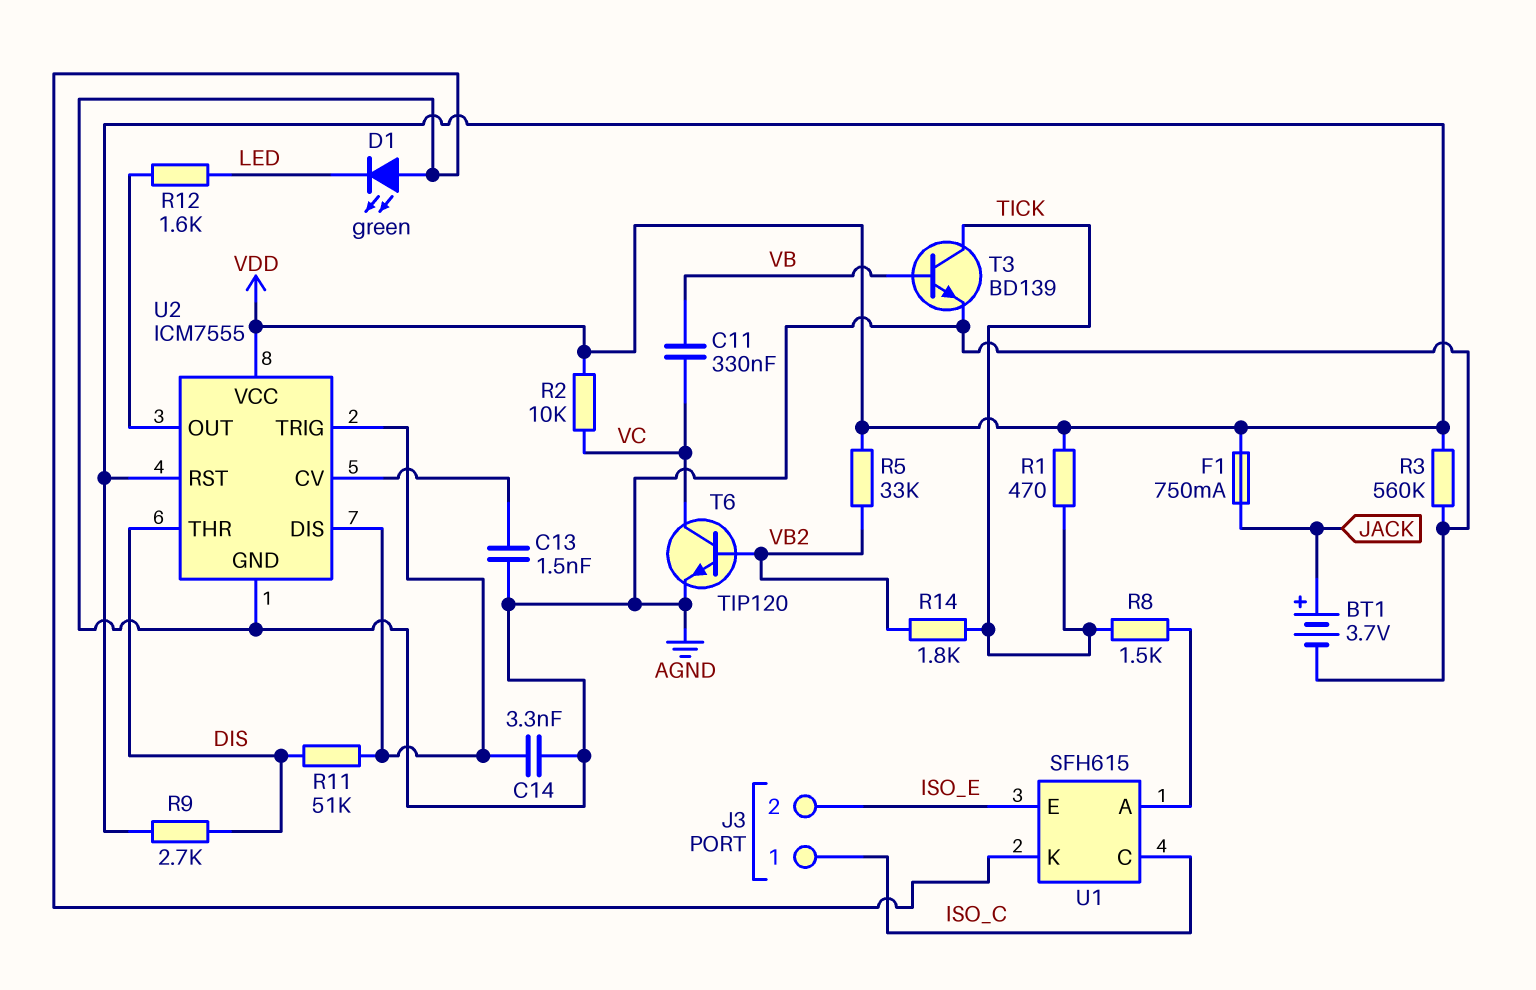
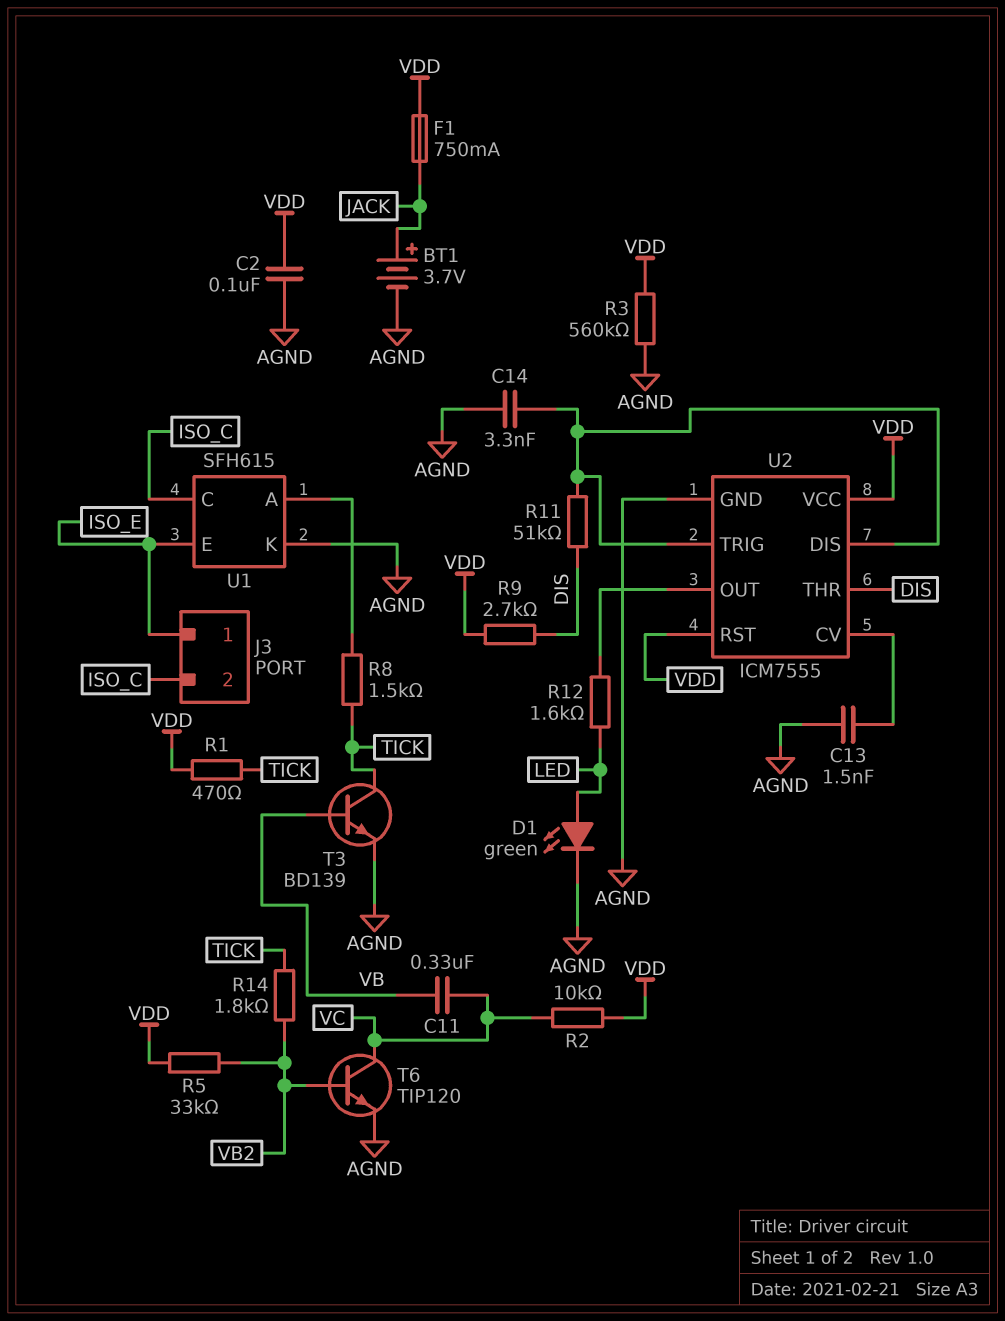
C2: none -> 100nF (AGND, VDD)
D1: LED green (A AGND, K LED) -> LED green (A LED, K AGND)
J3 pin 1: ISO_C -> ISO_E
J3 pin 2: ISO_E -> ISO_C

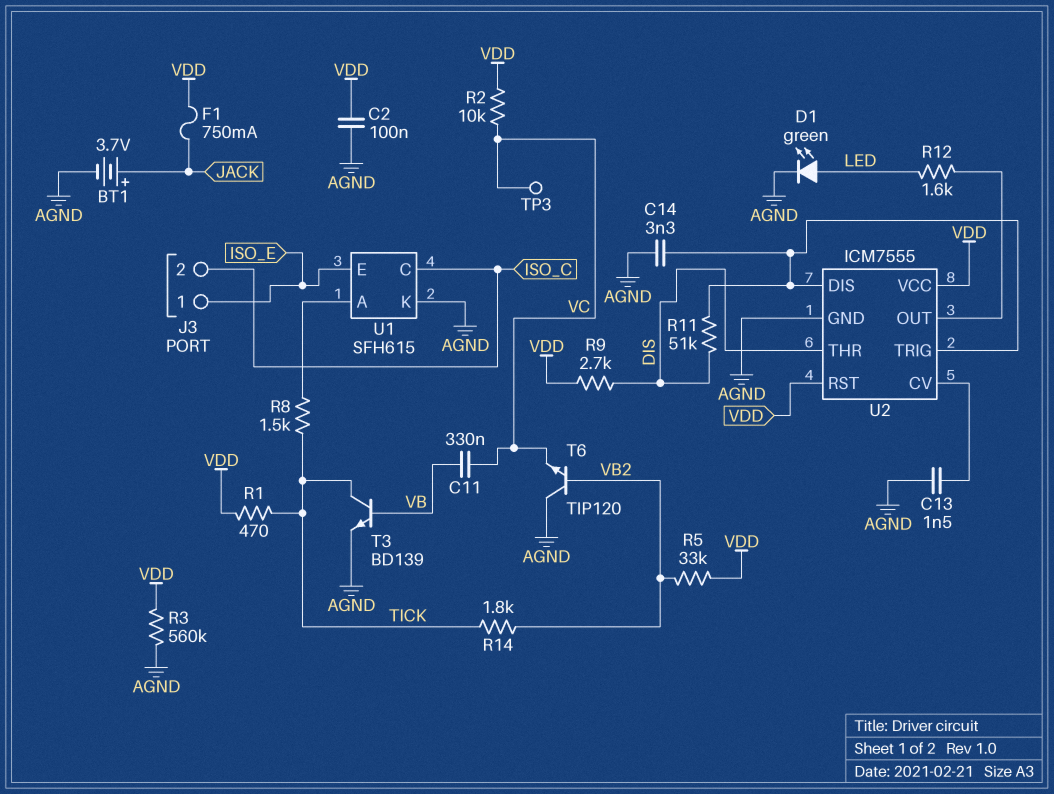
T6: NPN TIP120 (B VB2, C VC, E AGND) -> NPN TIP120 (B VB2, C AGND, E VC)
TP3: none -> test point (VC)

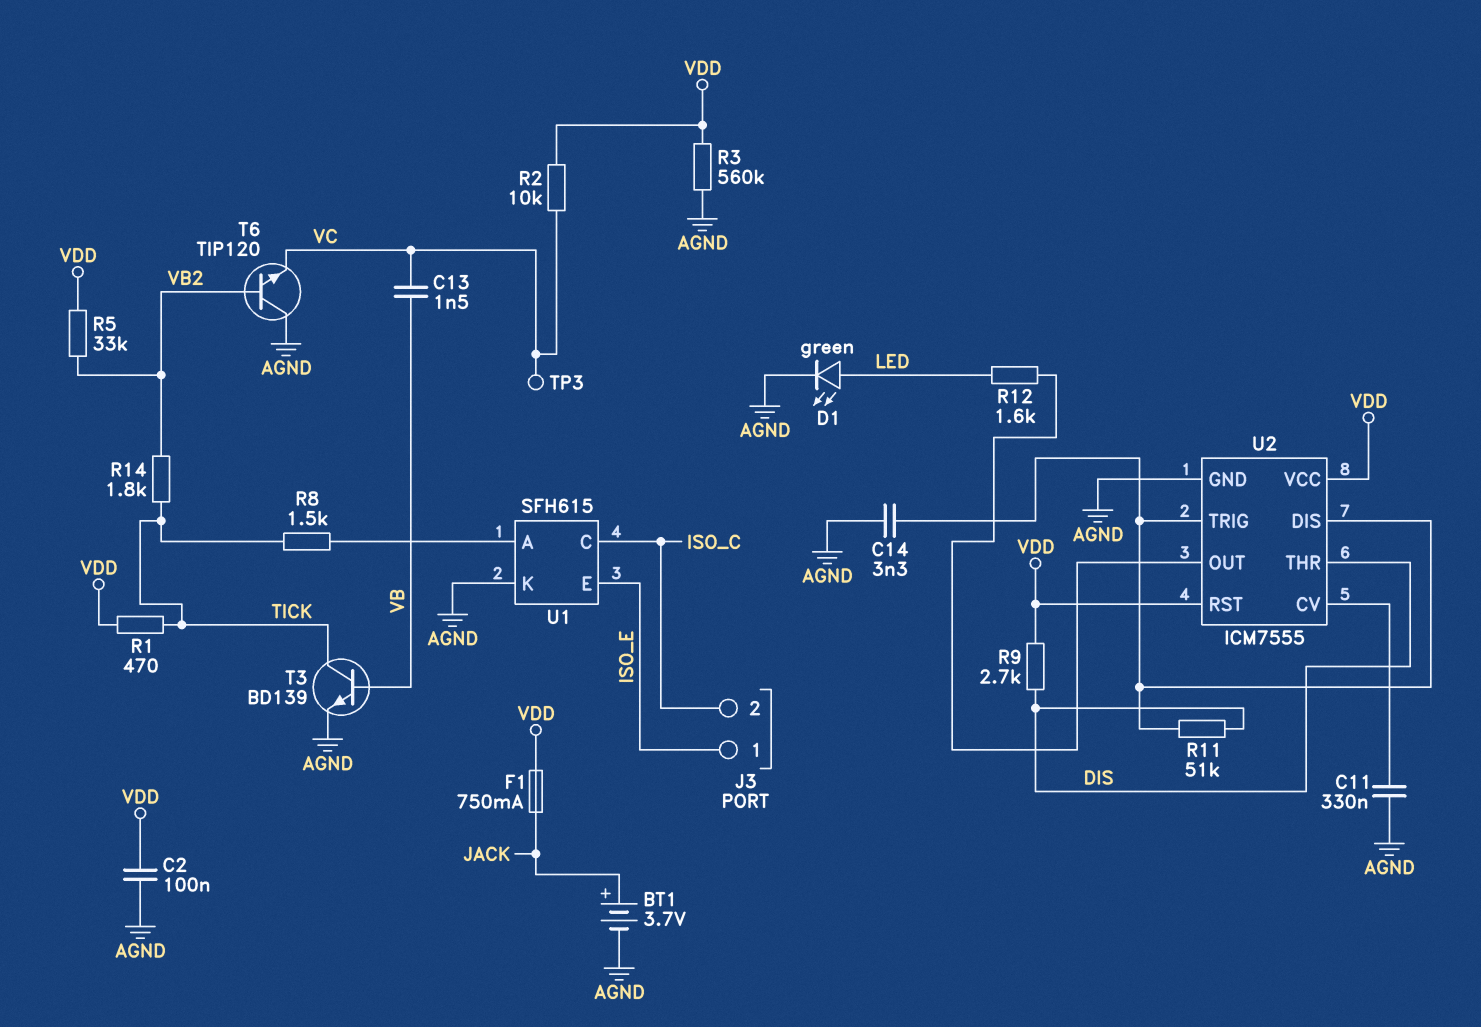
C11: 330nF (VB, VC) -> 330nF (AGND, U2/CV)
C13: 1.5nF (AGND, U2/CV) -> 1.5nF (VB, VC)

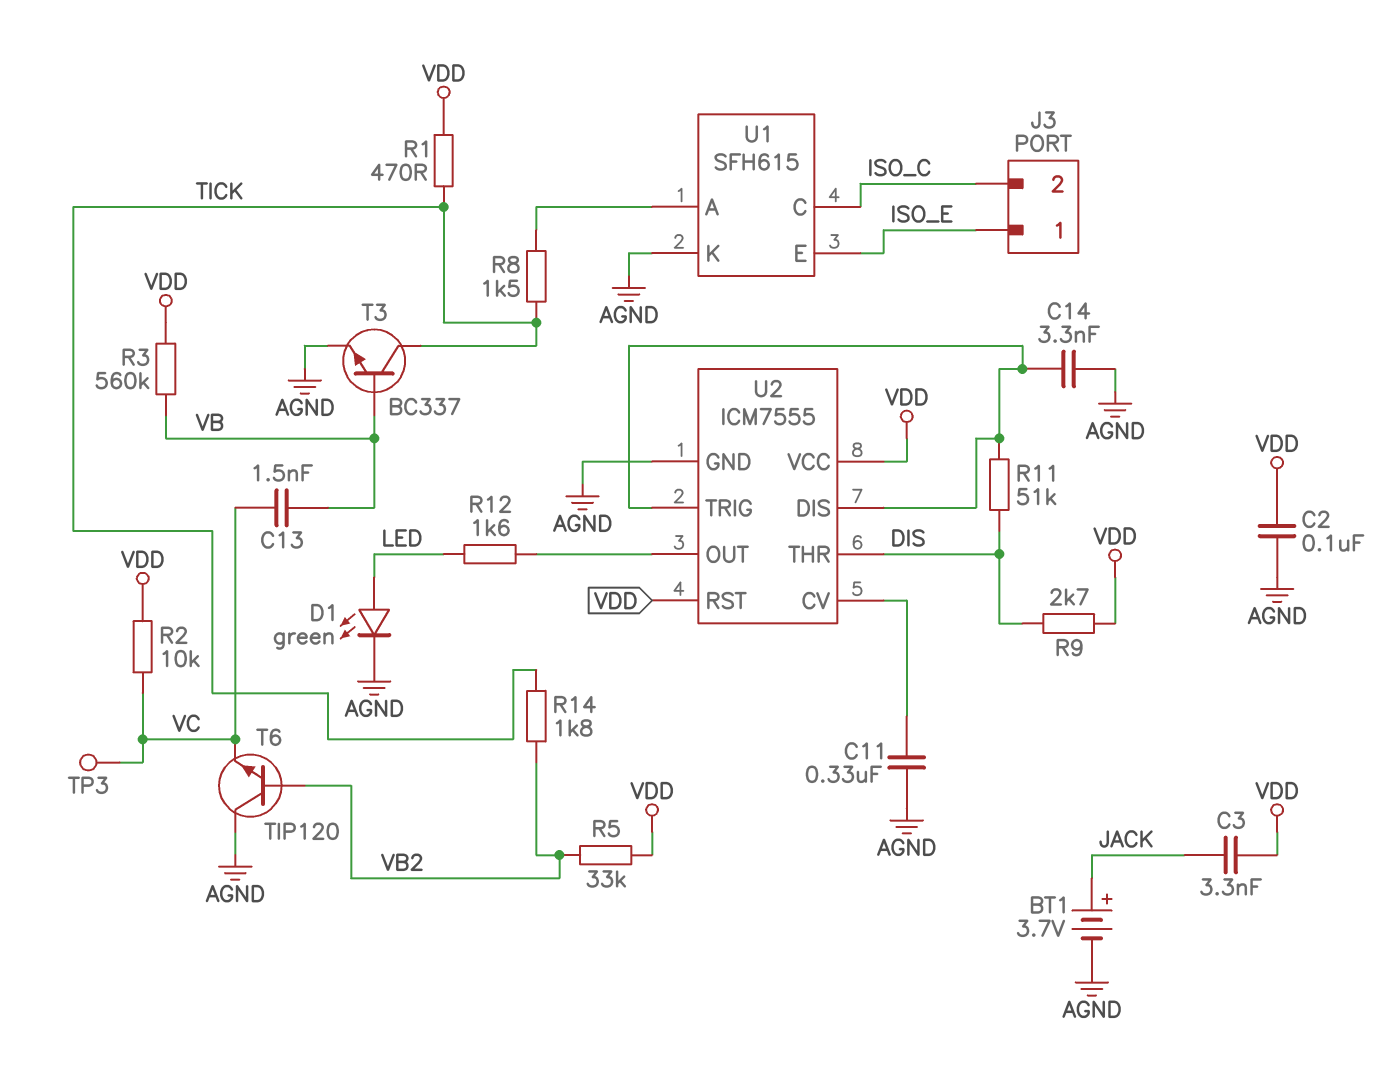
C3: none -> 3.3nF (JACK, VDD)
F1: 750mA (JACK, VDD) -> none
R3: 560k (AGND, VDD) -> 560k (VB, VDD)
T3: NPN BD139 (B VB, C TICK, E AGND) -> NPN BC337 (B VB, C TICK, E AGND)

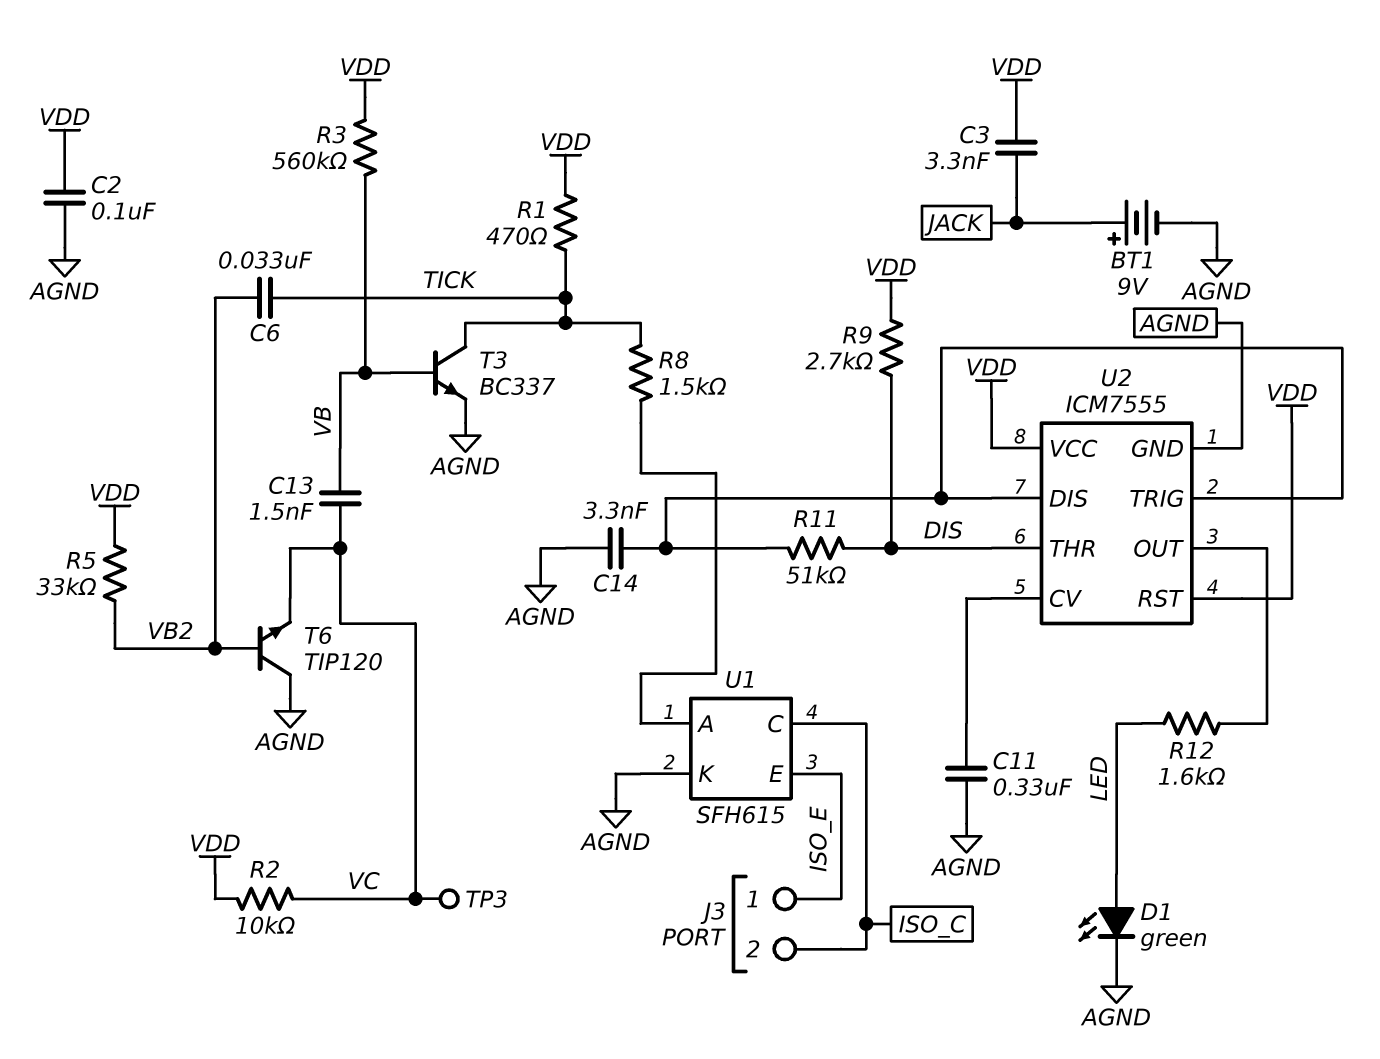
BT1: 3.7V (plus JACK, minus AGND) -> 9V (plus JACK, minus AGND)
C6: none -> 33nF (TICK, VB2)
R14: 1.8k (TICK, VB2) -> none

